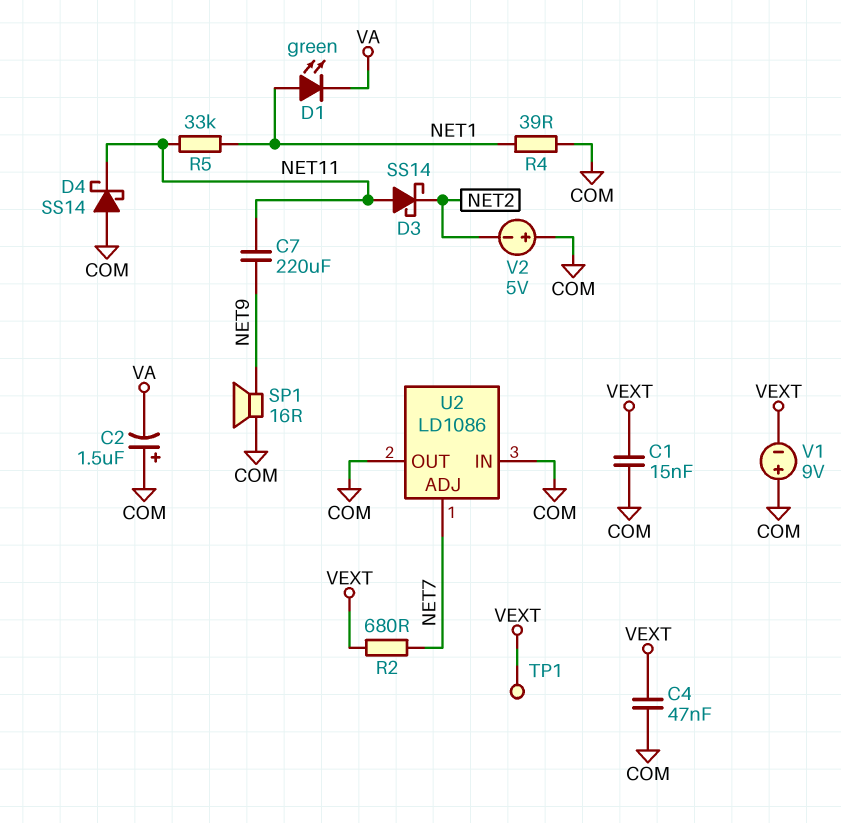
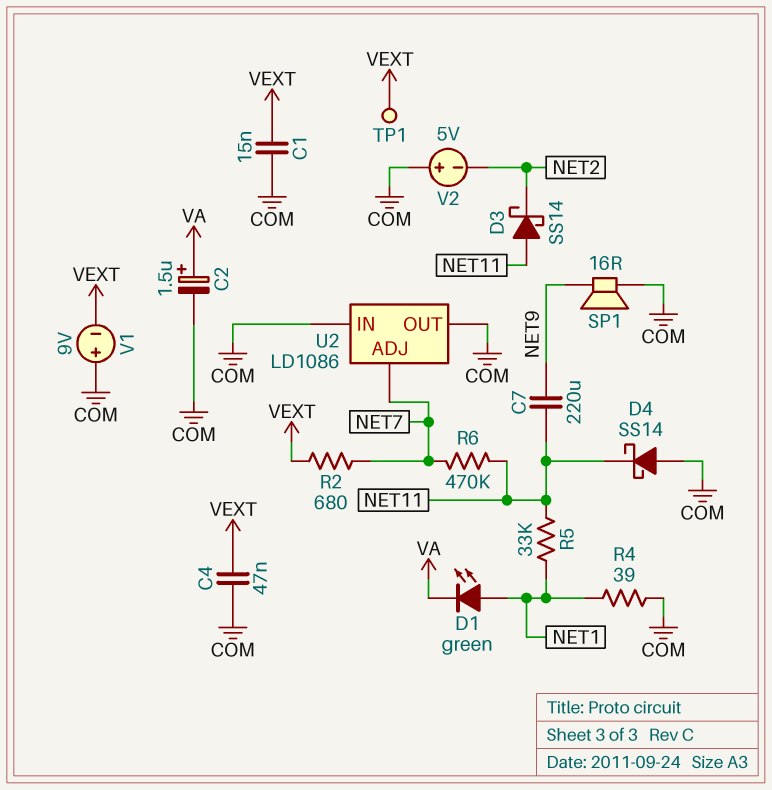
C2: 1.5uF (plus COM, minus VA) -> 1.5uF (plus VA, minus COM)
R6: none -> 470k (NET7, NET11)

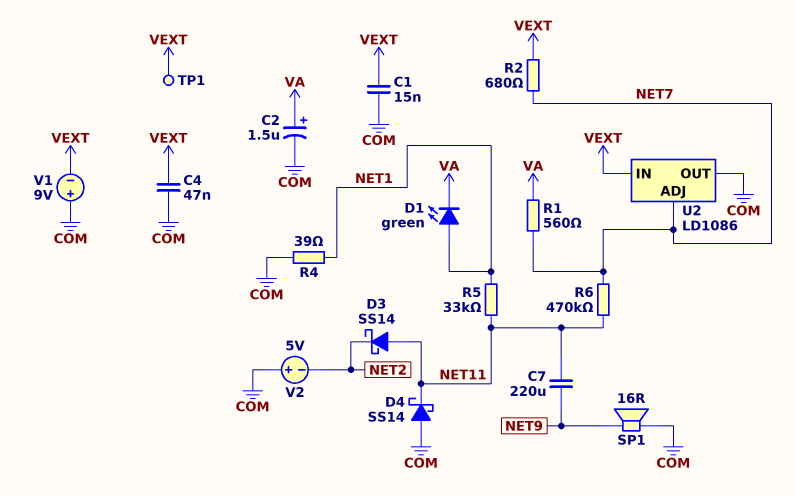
R1: none -> 560 (NET7, VA)
U2 pin IN: COM -> VEXT

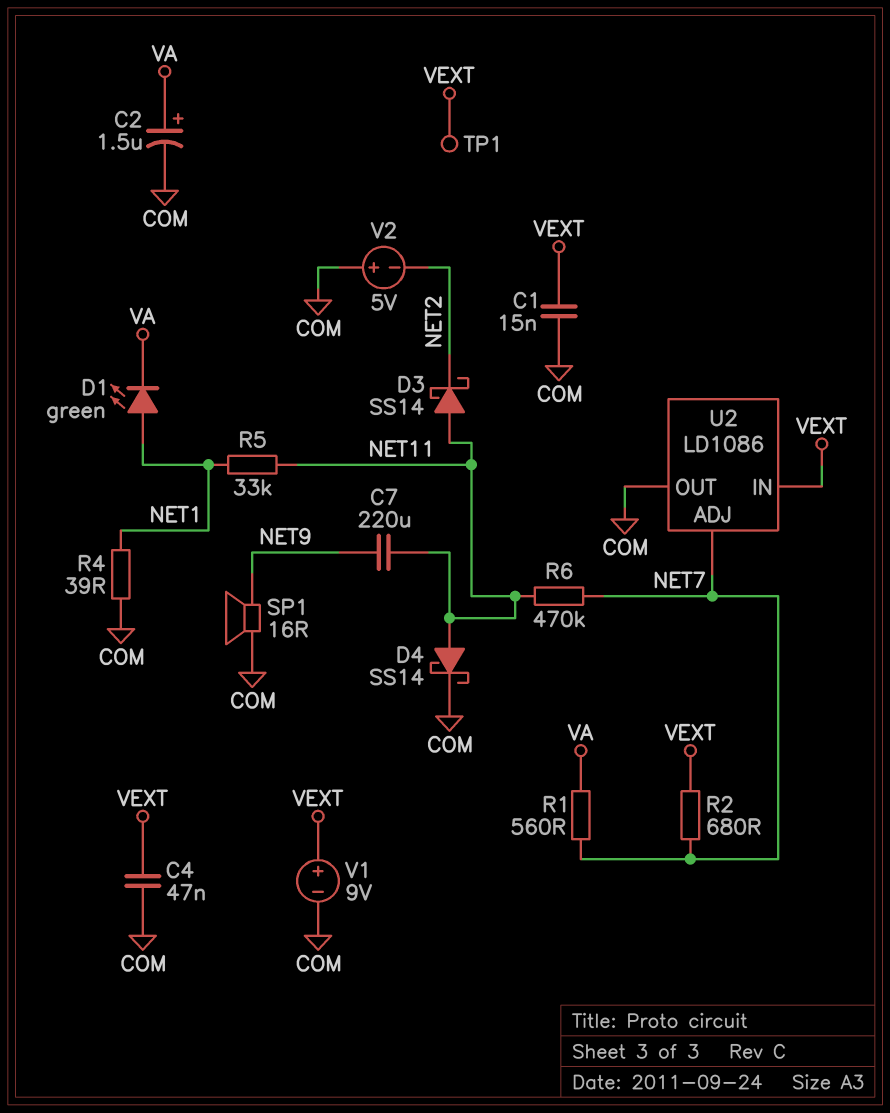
D4: schottky SS14 (A COM, K NET11) -> schottky SS14 (A NET11, K COM)
V1: 9V (plus COM, minus VEXT) -> 9V (plus VEXT, minus COM)

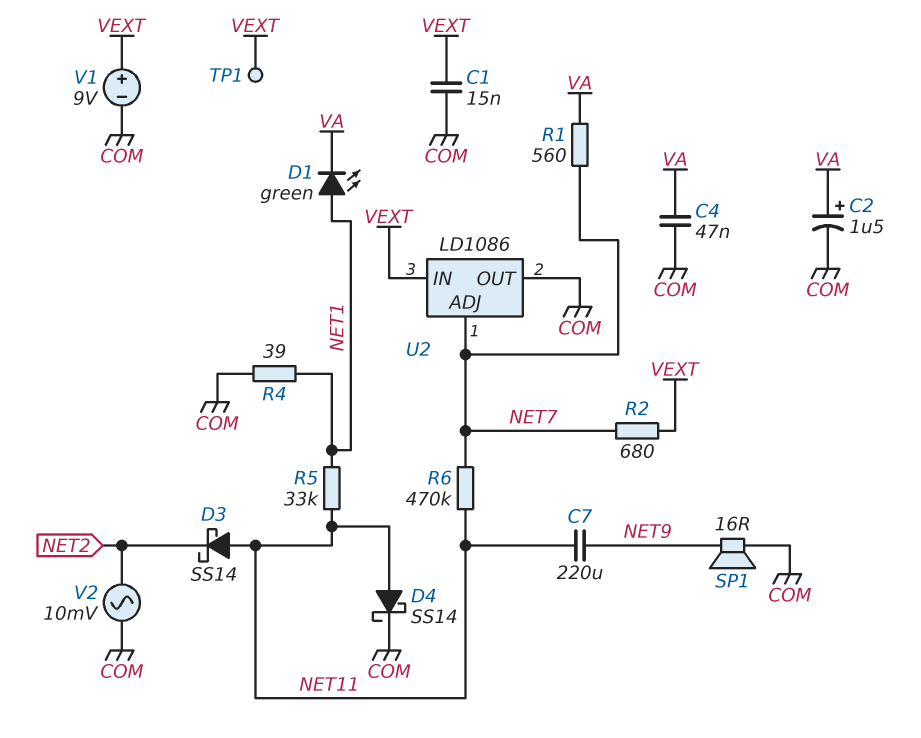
C4: 47nF (COM, VEXT) -> 47nF (COM, VA)
V2: 5V (plus COM, minus NET2) -> AC 10mV (COM, NET2)

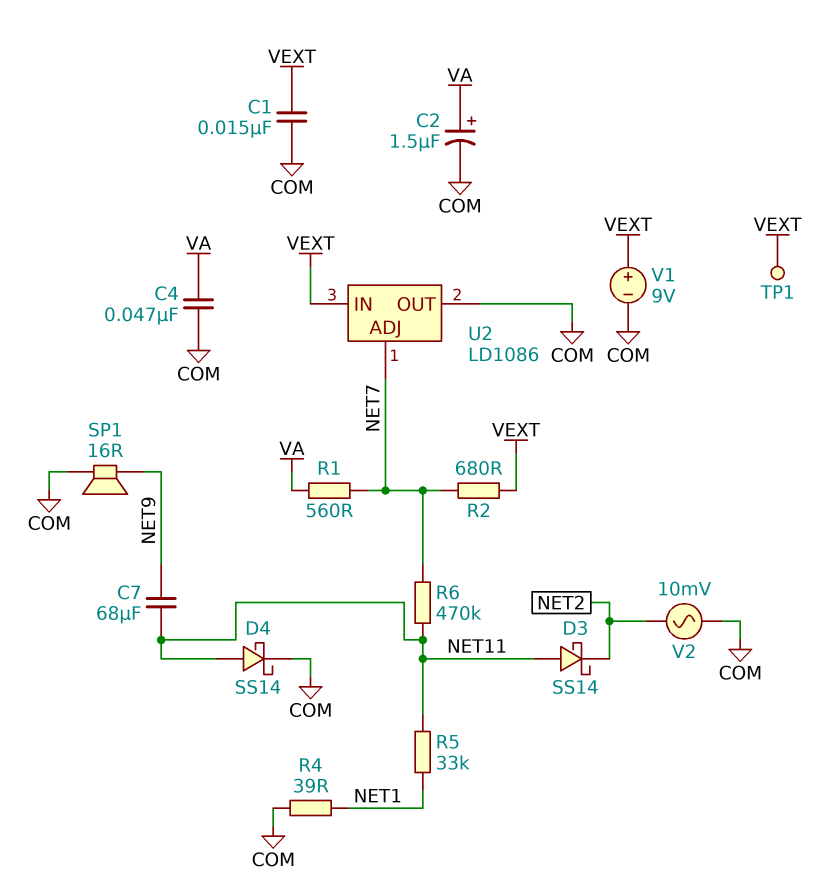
C7: 220uF (NET9, NET11) -> 68uF (NET9, NET11)
D1: LED green (A NET1, K VA) -> none

